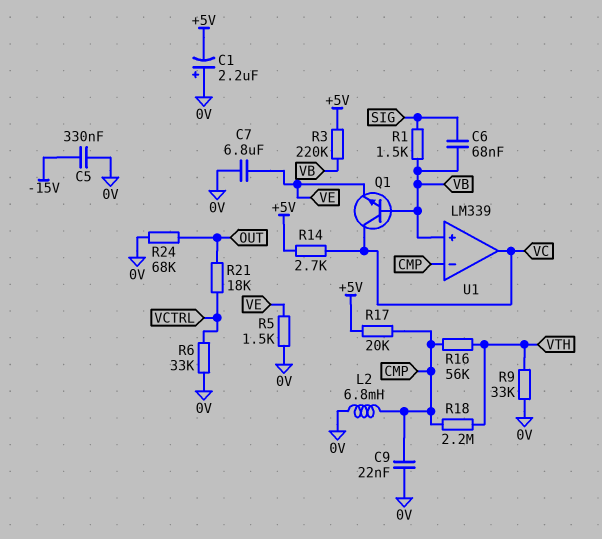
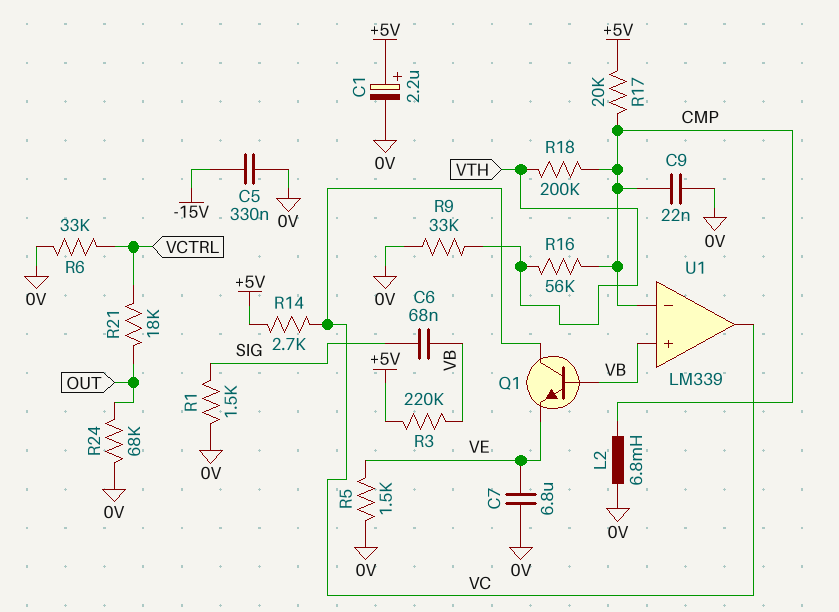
C1: 2.2uF (plus 0V, minus +5V) -> 2.2uF (plus +5V, minus 0V)
R1: 1.5k (SIG, VB) -> 1.5k (0V, SIG)
R18: 2.2M (CMP, VTH) -> 200k (CMP, VTH)

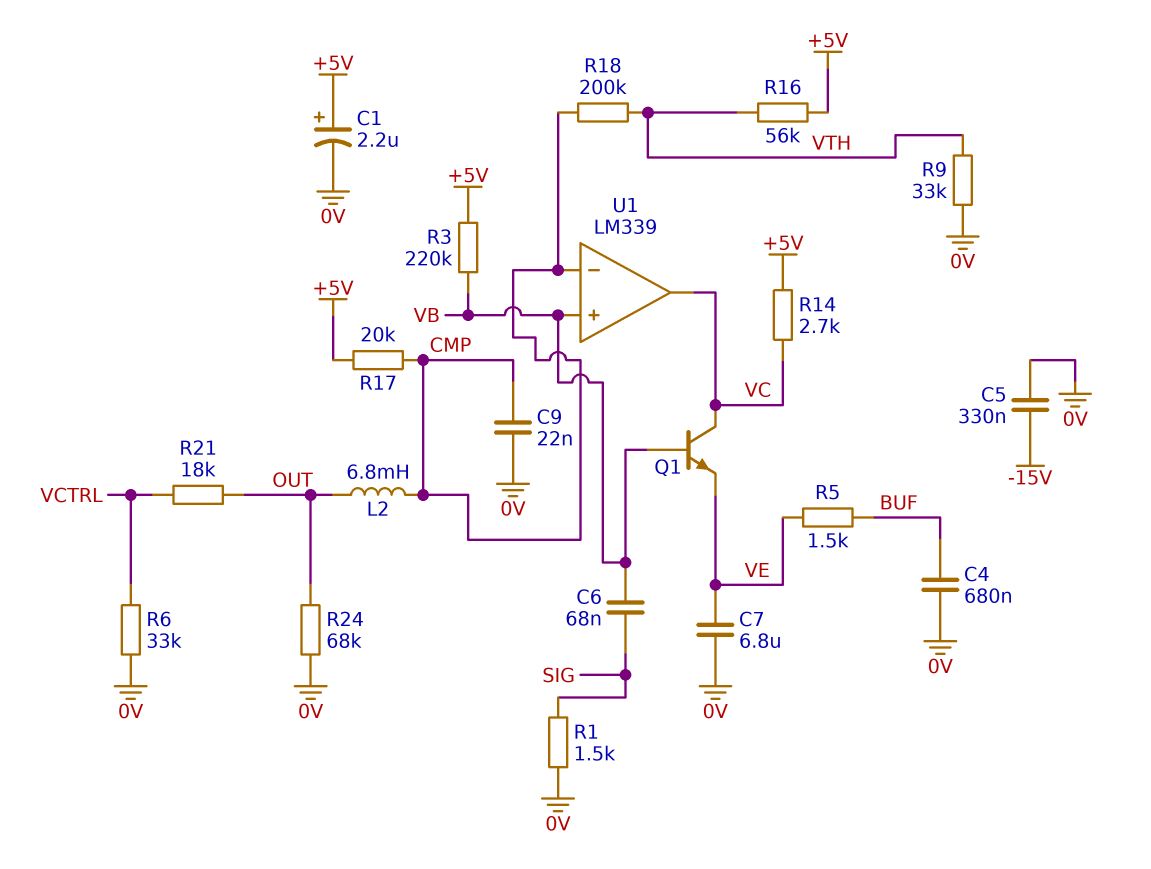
C4: none -> 680nF (0V, BUF)
L2: 6.8mH (0V, CMP) -> 6.8mH (CMP, OUT)
R5: 1.5k (0V, VE) -> 1.5k (BUF, VE)
R16: 56k (CMP, VTH) -> 56k (+5V, VTH)

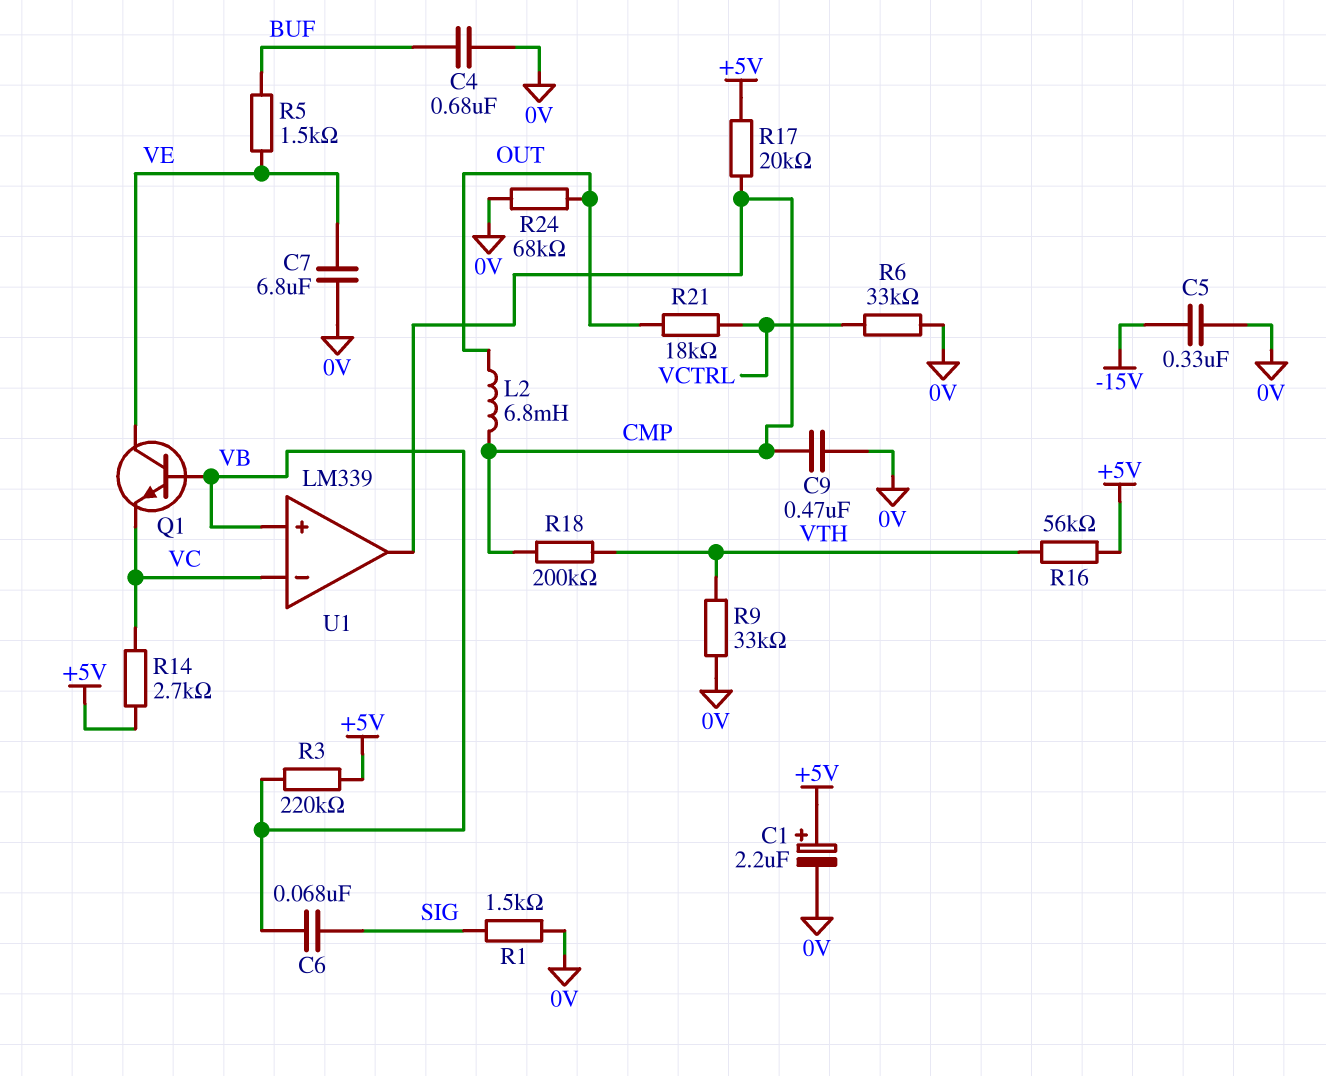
C9: 22nF (0V, CMP) -> 470nF (0V, CMP)
Q1: NPN (B VB, C VC, E VE) -> NPN (B VB, C VE, E VC)
U1 pin in-: CMP -> VC
U1 pin out: VC -> CMP

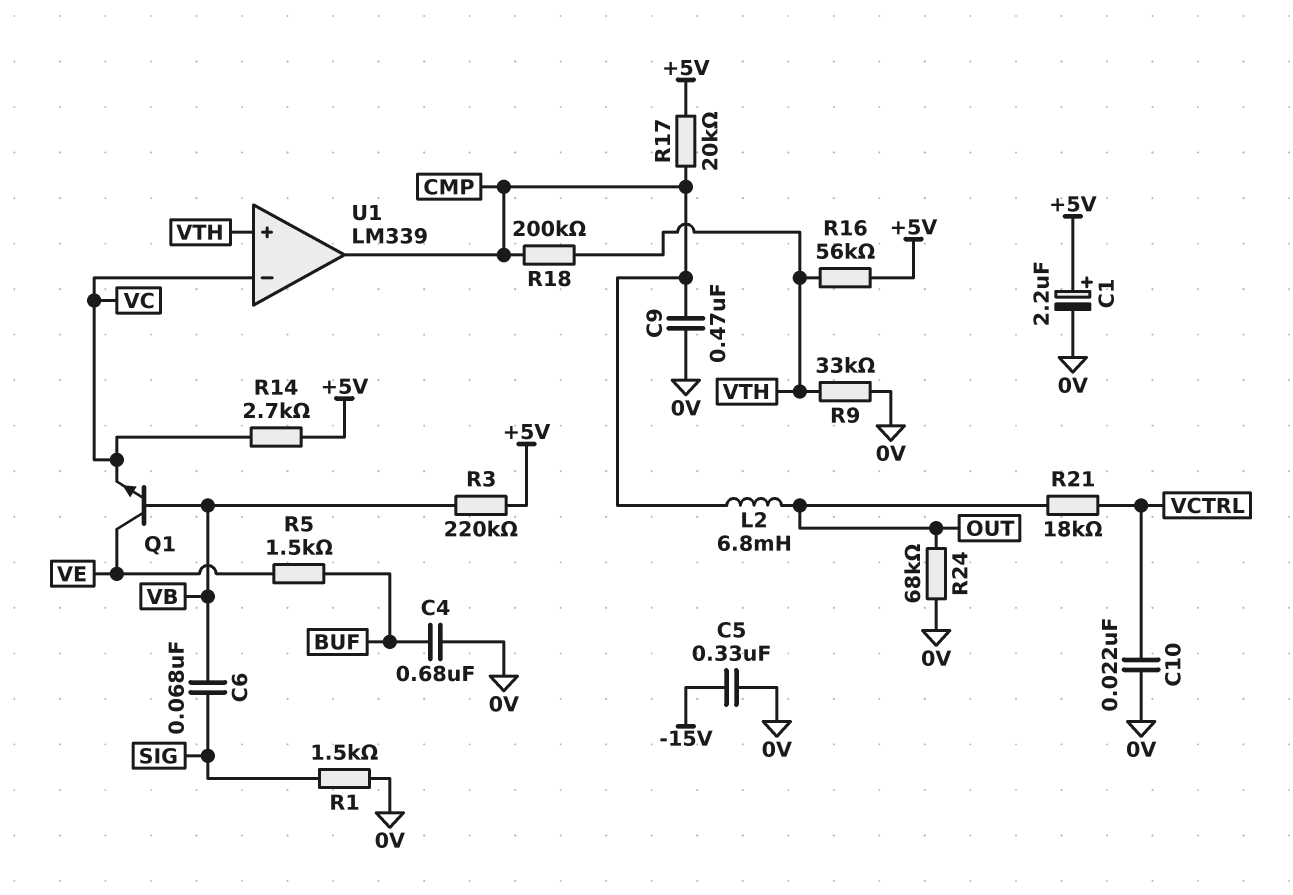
C7: 6.8uF (0V, VE) -> none
C10: none -> 22nF (0V, VCTRL)
R6: 33k (0V, VCTRL) -> none
U1 pin in+: VB -> VTH

